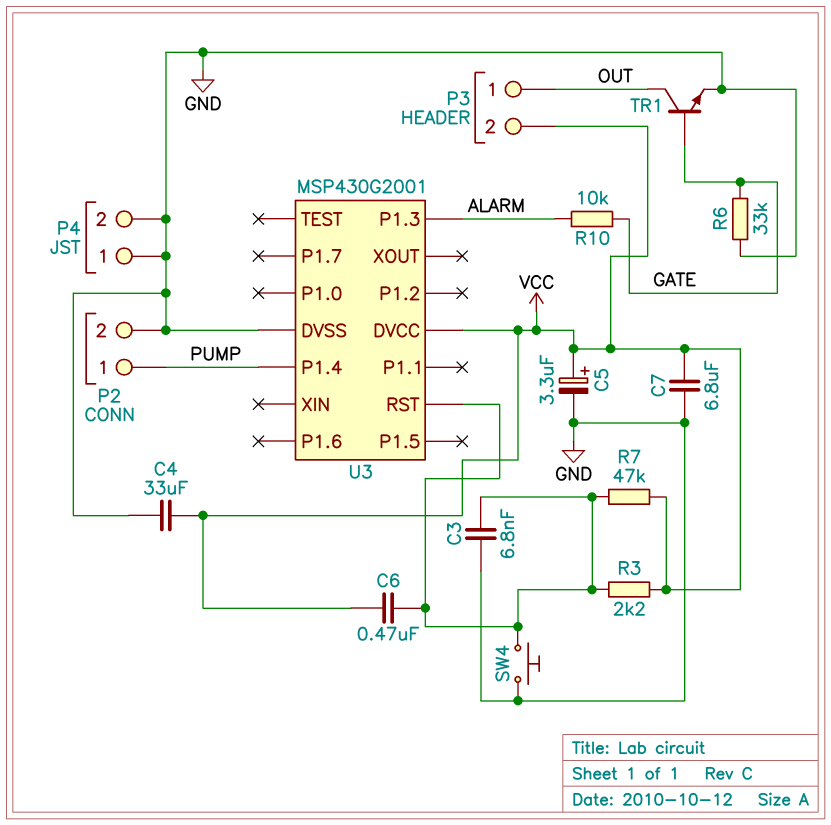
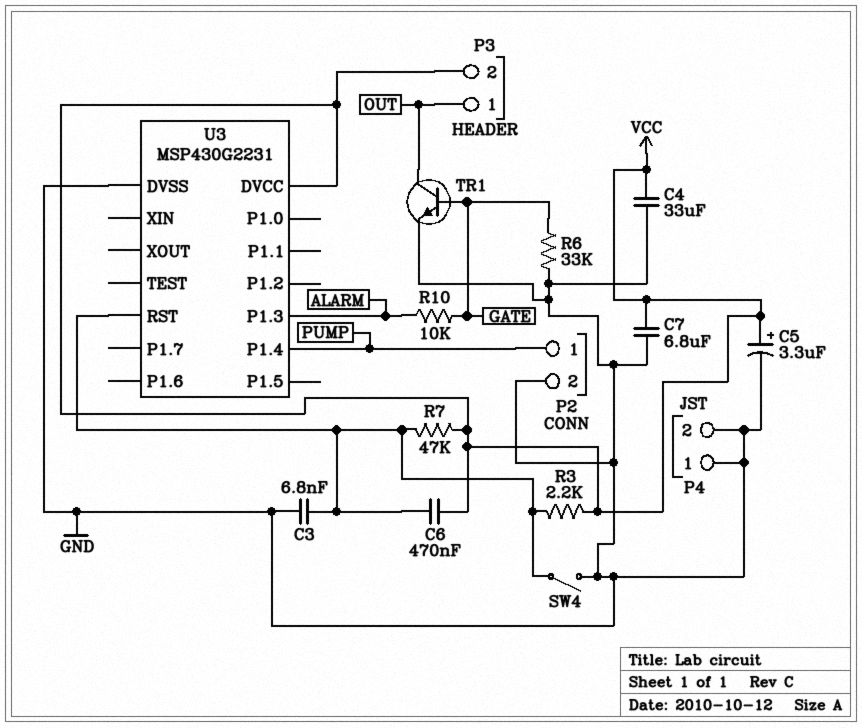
SW4: button (GND, U3/RST) -> switch (GND, U3/RST)
U3: MSP430G2001 -> MSP430G2231

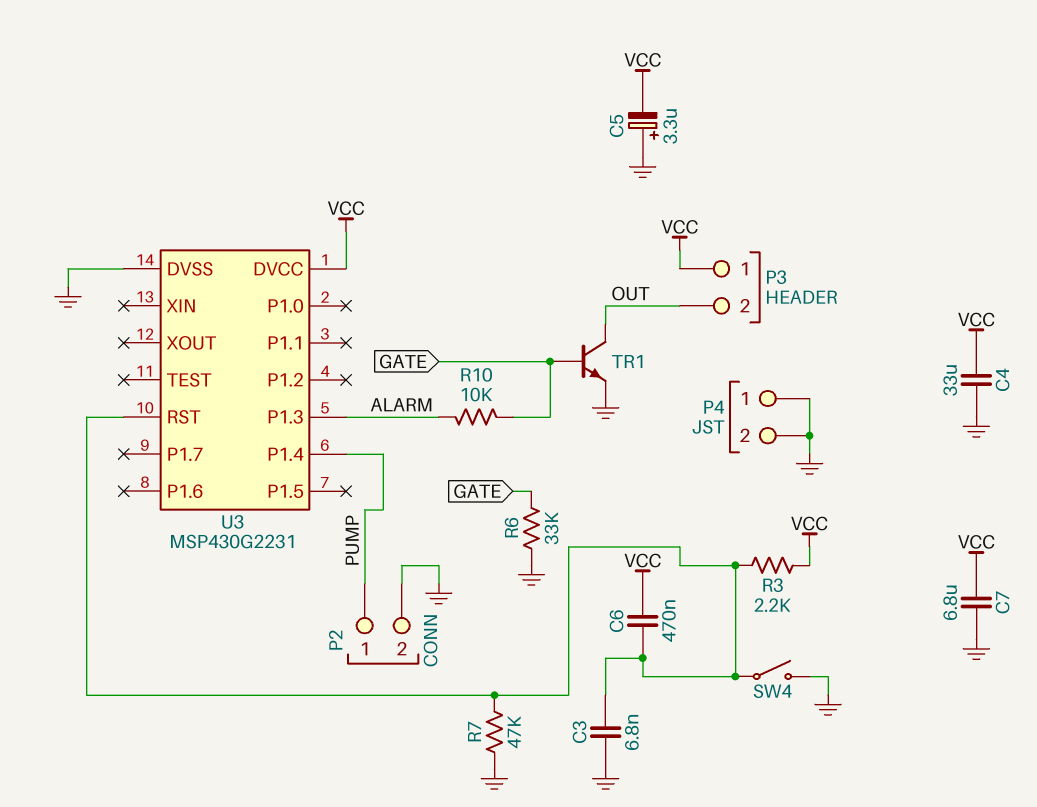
C5: 3.3uF (plus VCC, minus GND) -> 3.3uF (plus GND, minus VCC)
P3 pin 1: OUT -> VCC
P3 pin 2: VCC -> OUT
R7: 47k (U3/RST, VCC) -> 47k (GND, U3/RST)

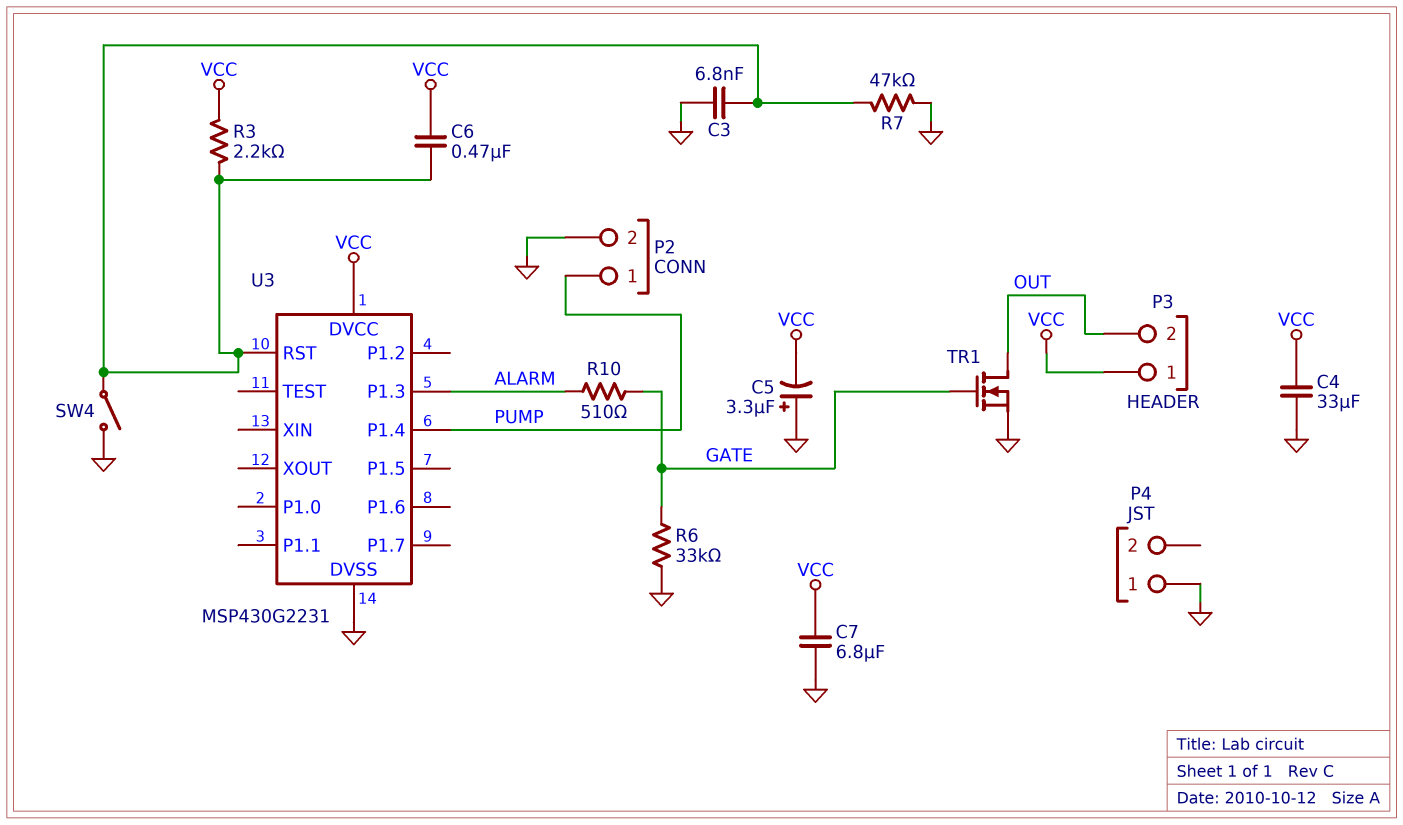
P4 pin 2: GND -> none
R10: 10k (ALARM, GATE) -> 510 (ALARM, GATE)
TR1: NPN (B GATE, C OUT, E GND) -> NMOS (G GATE, D OUT, S GND)

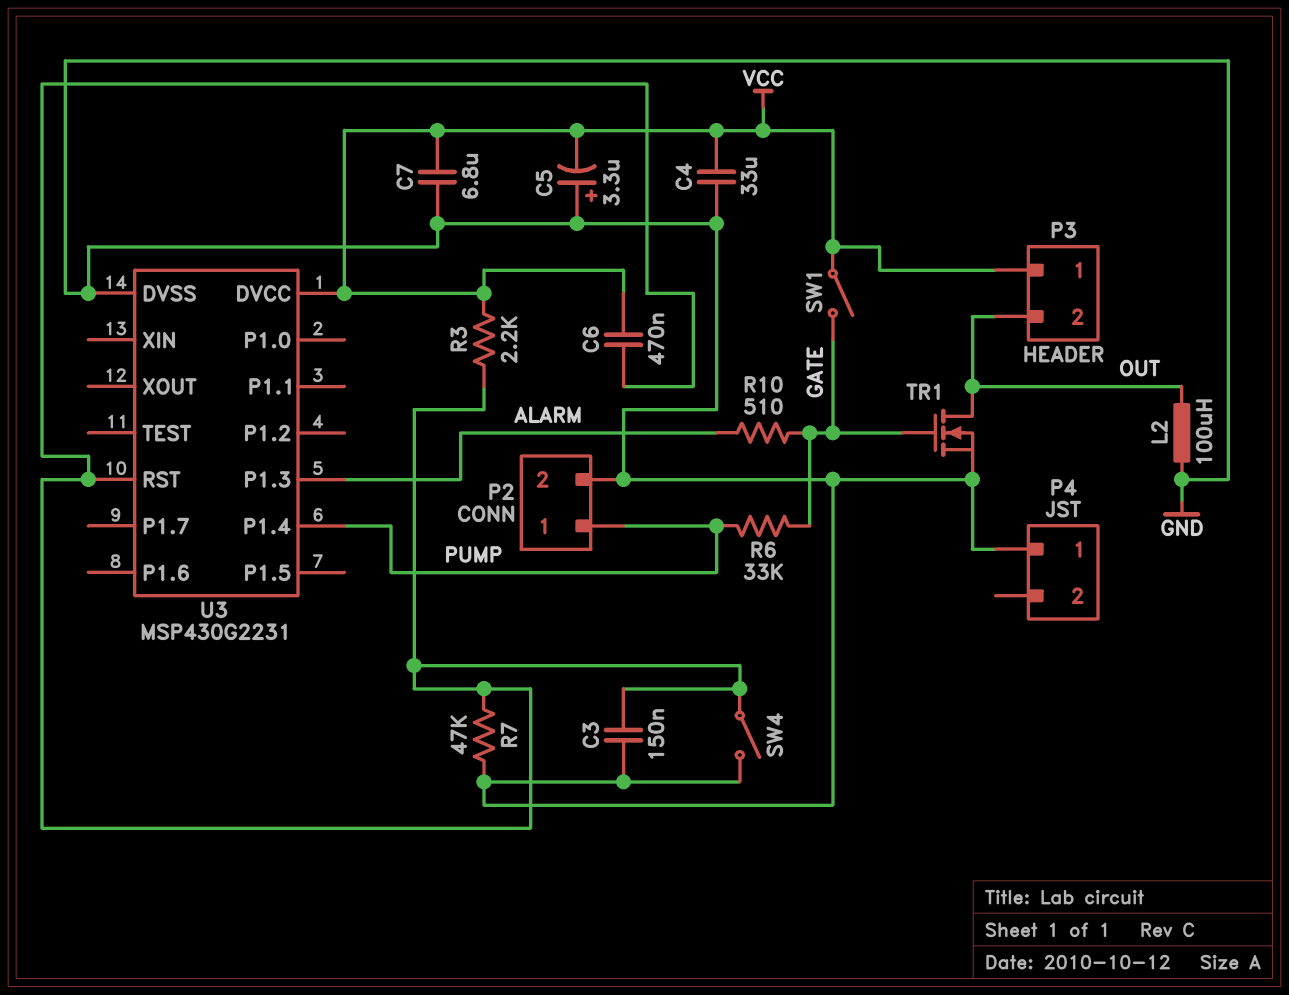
C3: 6.8nF (GND, U3/RST) -> 150nF (GND, U3/RST)
L2: none -> 100uH (GND, OUT)
R6: 33k (GATE, GND) -> 33k (GATE, PUMP)
SW1: none -> switch (GATE, VCC)

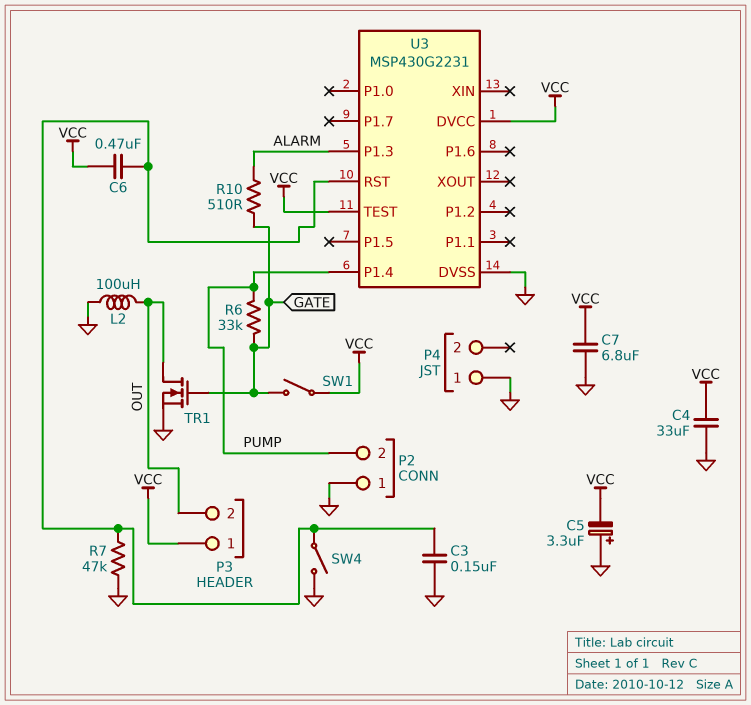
P2 pin 1: PUMP -> GND
P2 pin 2: GND -> PUMP
R3: 2.2k (U3/RST, VCC) -> none
U3 pin TEST: none -> VCC

